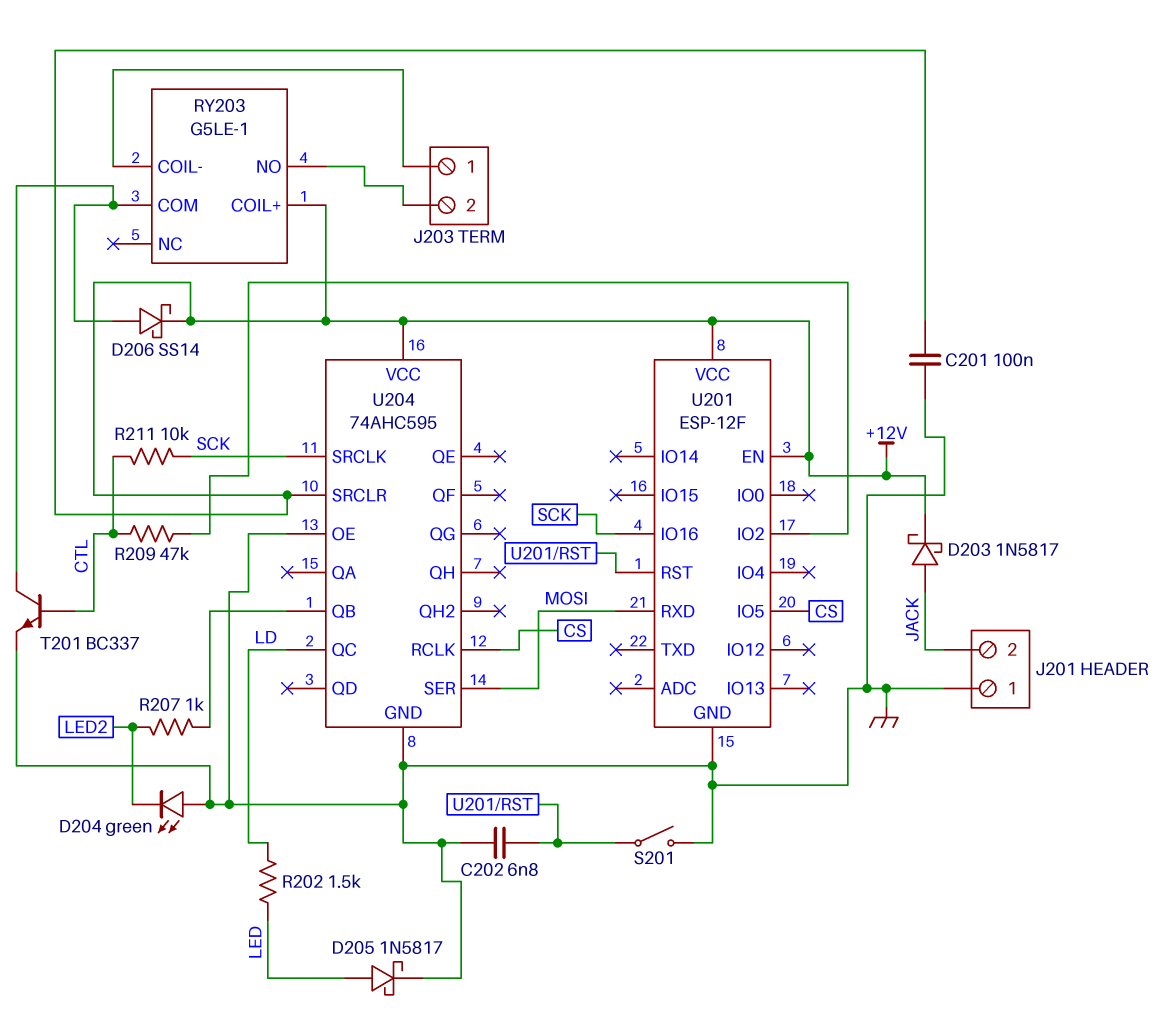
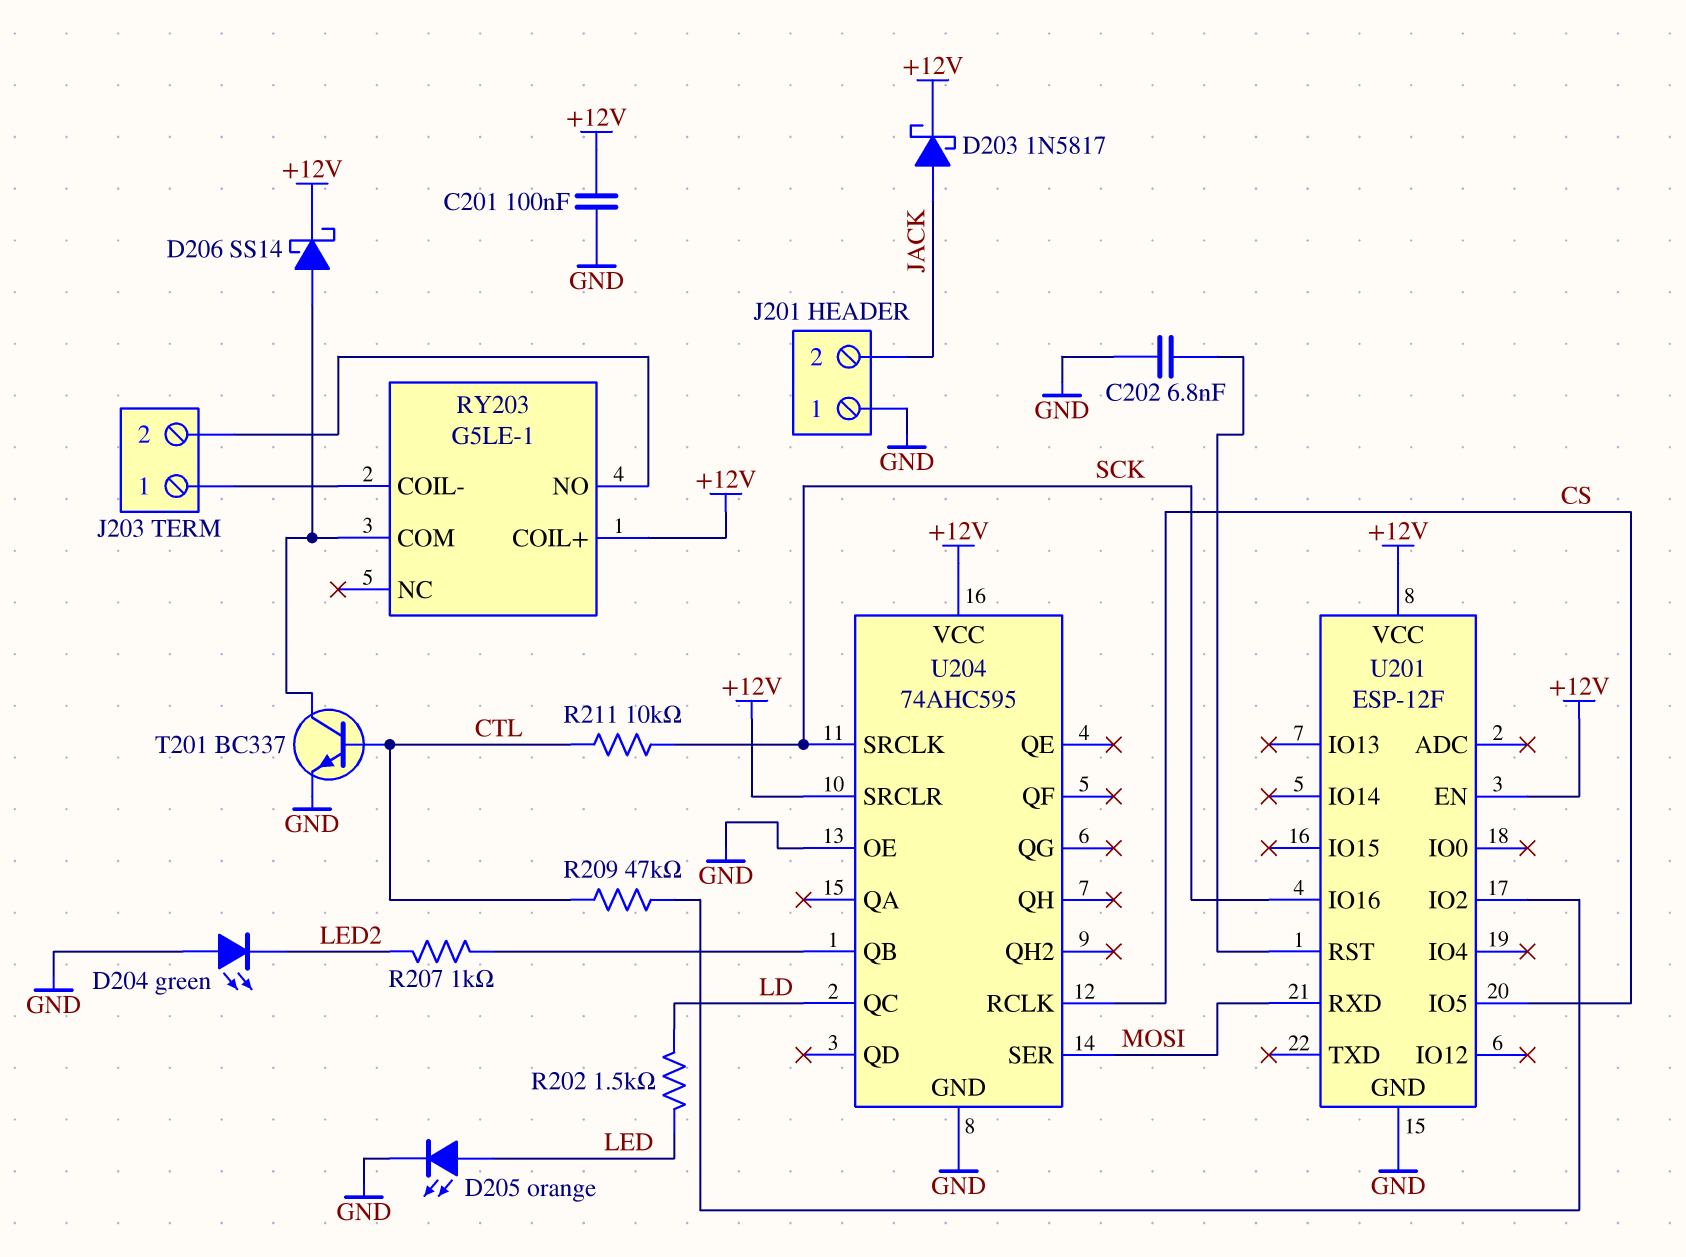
D205: schottky 1N5817 (A LED, K GND) -> LED orange (A LED, K GND)
S201: switch (GND, U201/RST) -> none

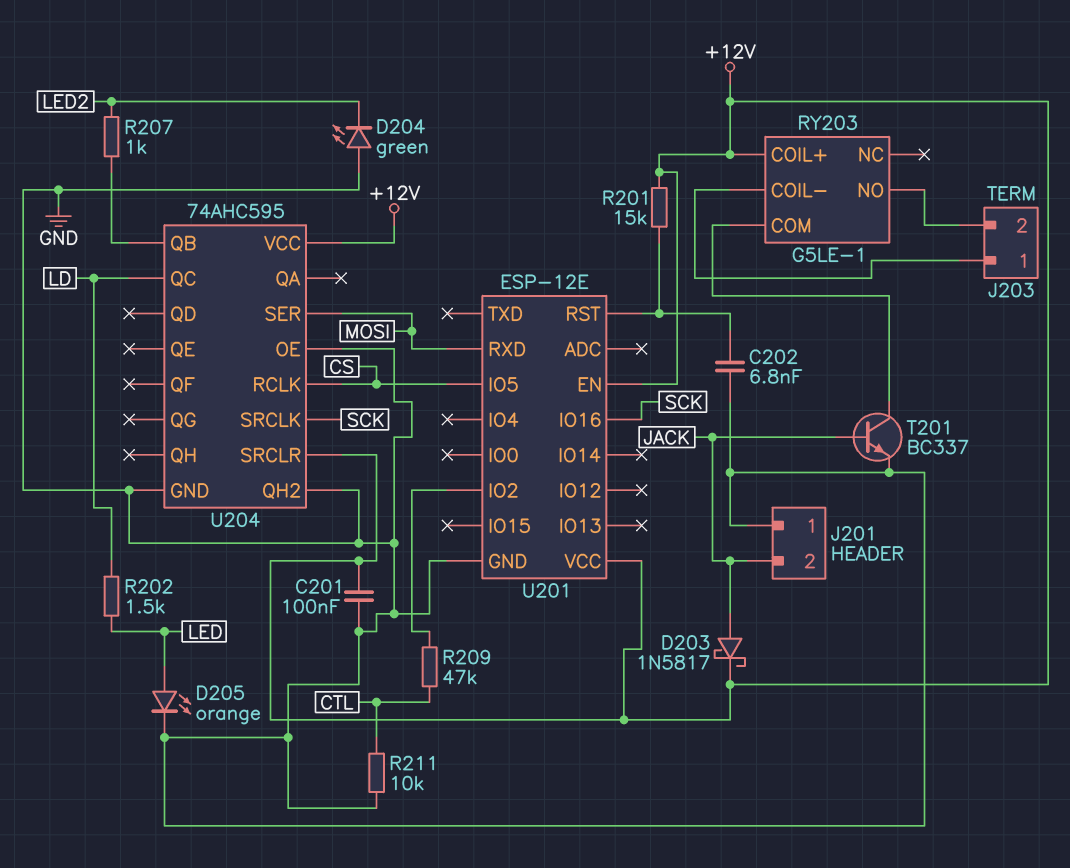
D206: schottky SS14 (A RY203/COM, K +12V) -> none
R201: none -> 15k (+12V, U201/RST)
R211: 10k (CTL, SCK) -> 10k (CTL, GND)
T201: NPN BC337 (B CTL, C RY203/COM, E GND) -> NPN BC337 (B JACK, C RY203/COM, E GND)
U201: ESP-12F -> ESP-12E
U204 pin QH2: none -> GND

